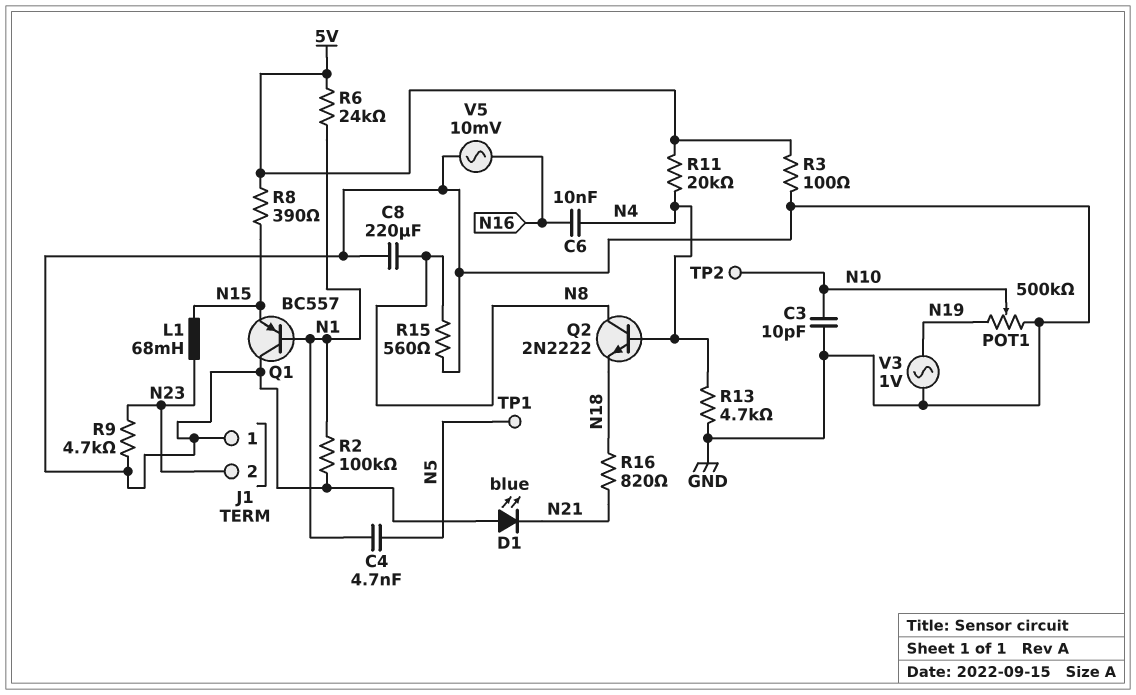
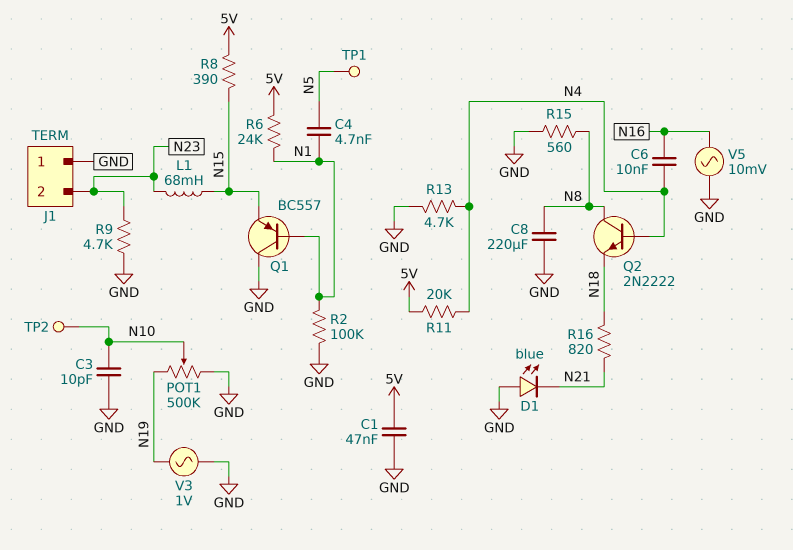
C1: none -> 47nF (5V, GND)
R3: 100 (5V, GND) -> none

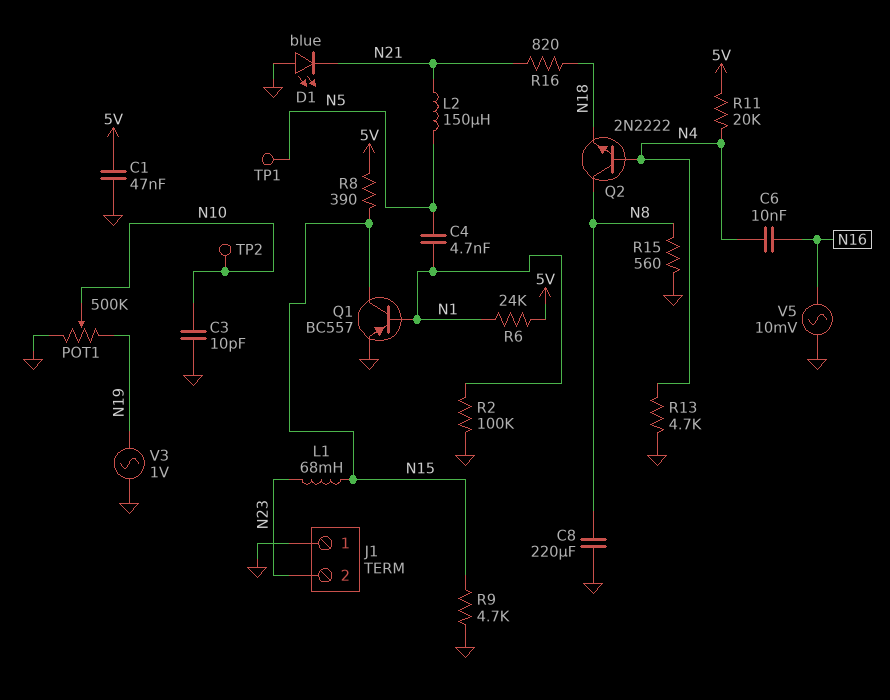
L2: none -> 150uH (N5, N21)
Q1: PNP BC557 (B N1, C GND, E N15) -> PNP BC557 (B N1, C N15, E GND)
R9: 4.7k (GND, N23) -> 4.7k (GND, N15)

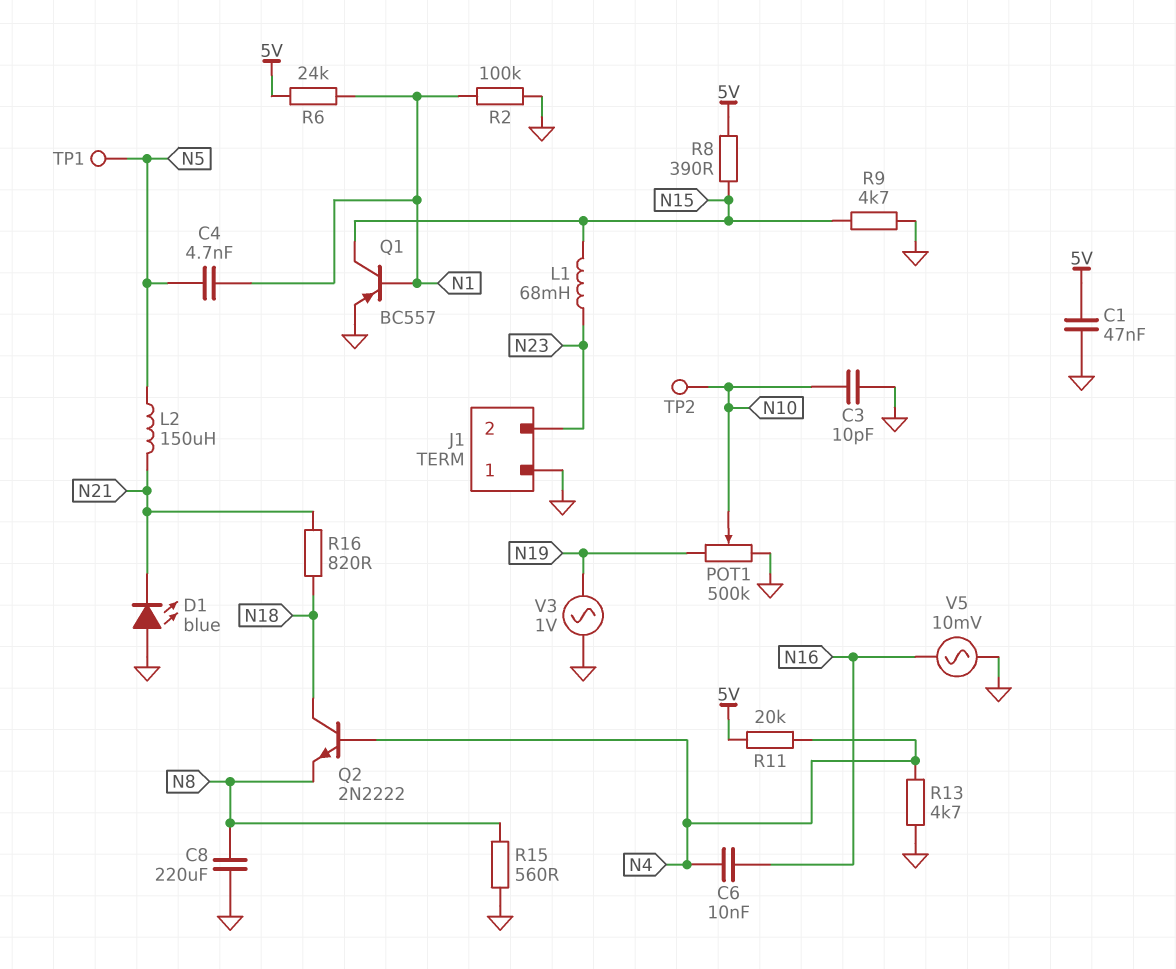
Q2: NPN 2N2222 (B N4, C N8, E N18) -> NPN 2N2222 (B N4, C N18, E N8)

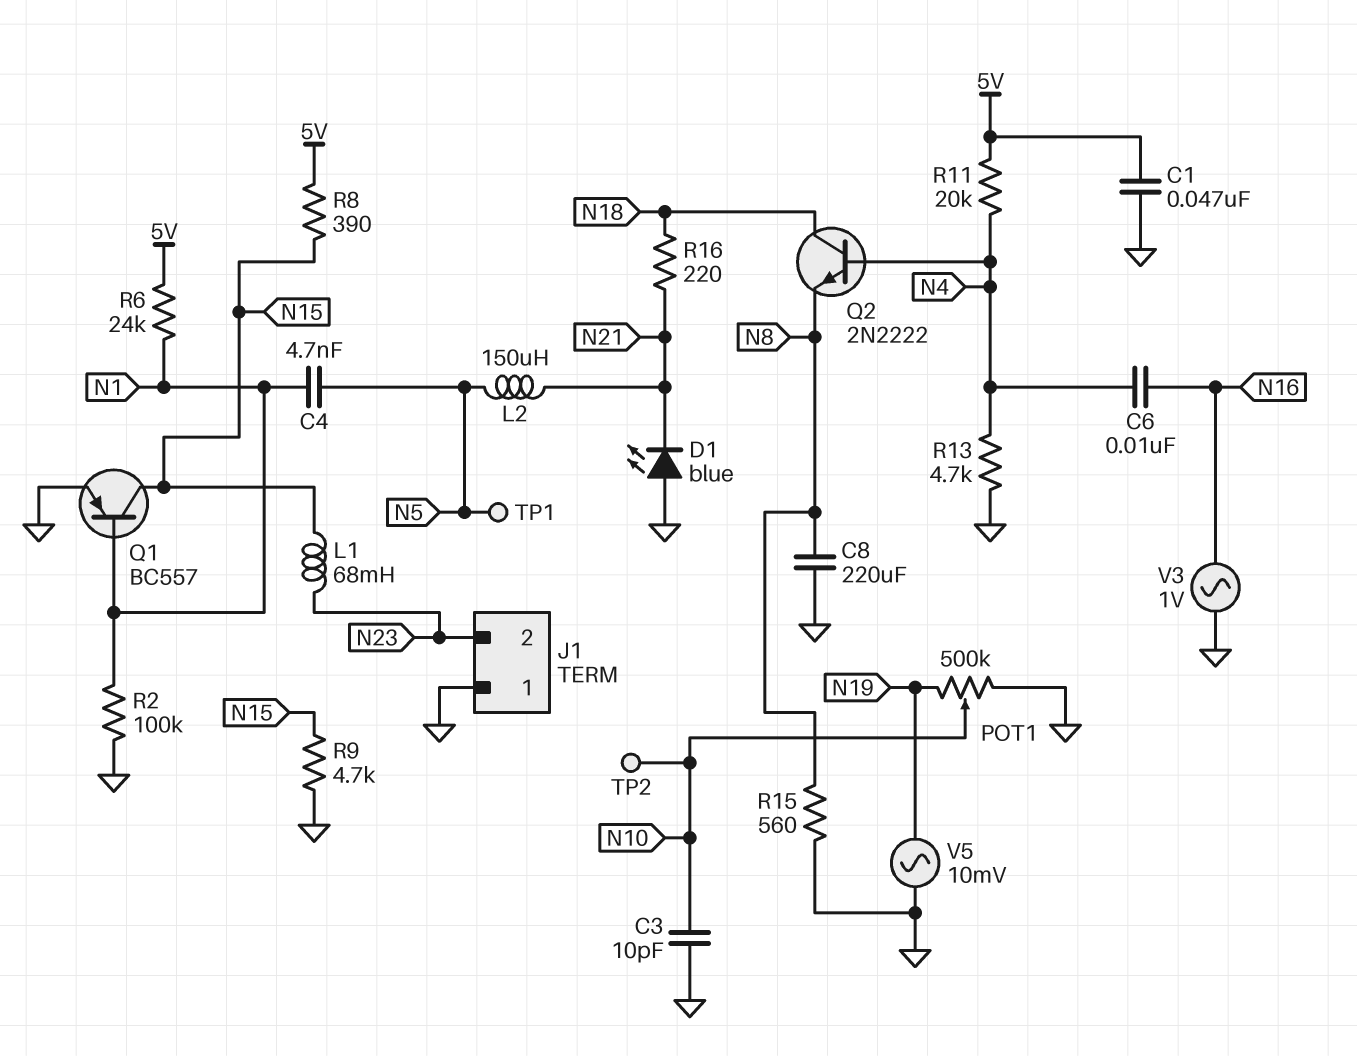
R16: 820 (N18, N21) -> 220 (N18, N21)
V3: AC 1V (GND, N19) -> AC 1V (GND, N16)
V5: AC 10mV (GND, N16) -> AC 10mV (GND, N19)

